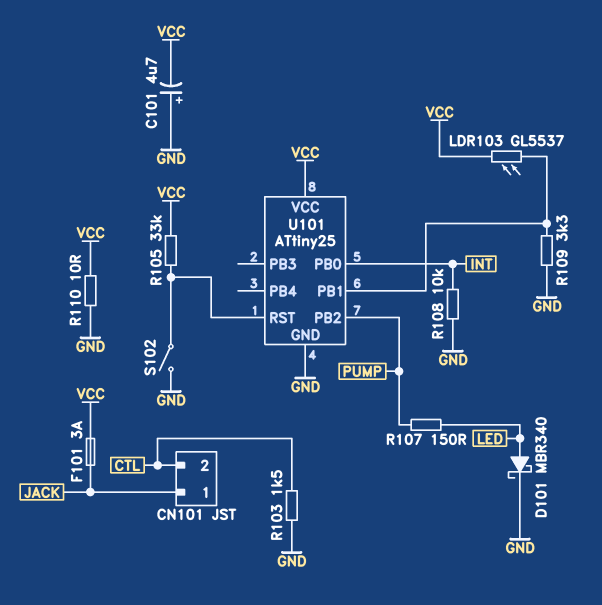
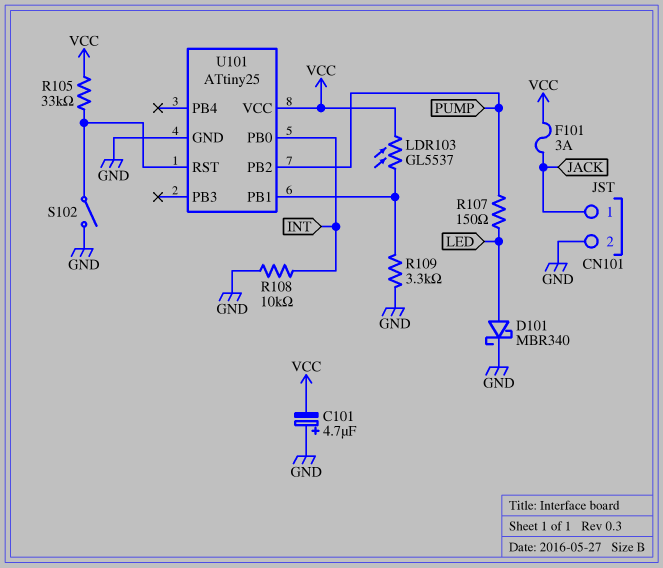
CN101 pin 2: CTL -> GND
R103: 1.5k (CTL, GND) -> none
R110: 10 (GND, VCC) -> none

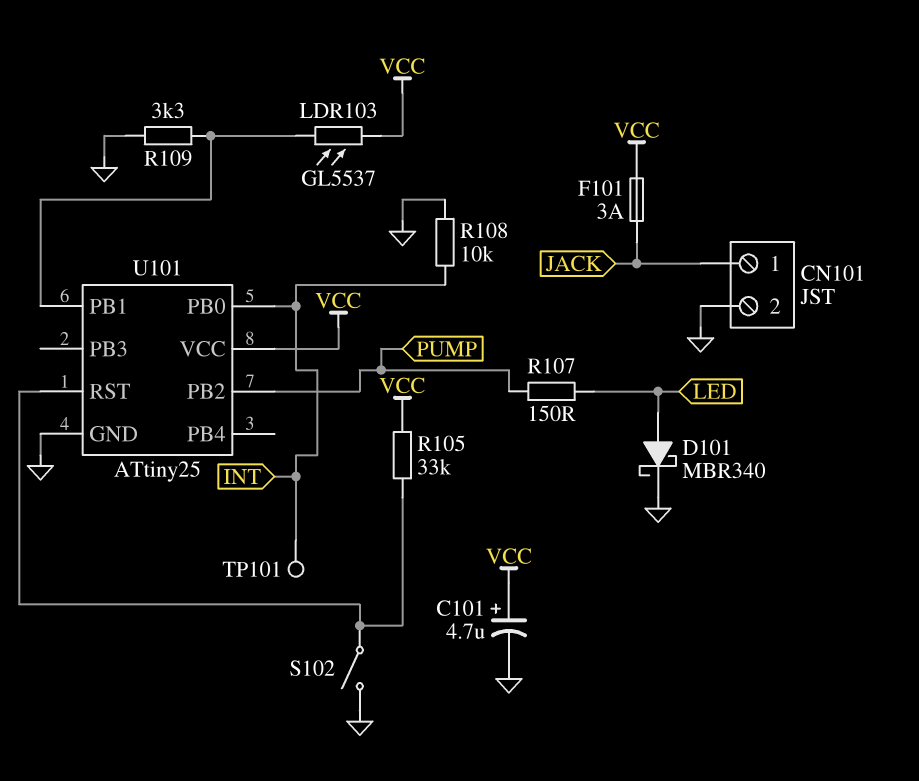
C101: 4.7uF (plus GND, minus VCC) -> 4.7uF (plus VCC, minus GND)
TP101: none -> test point (INT)

